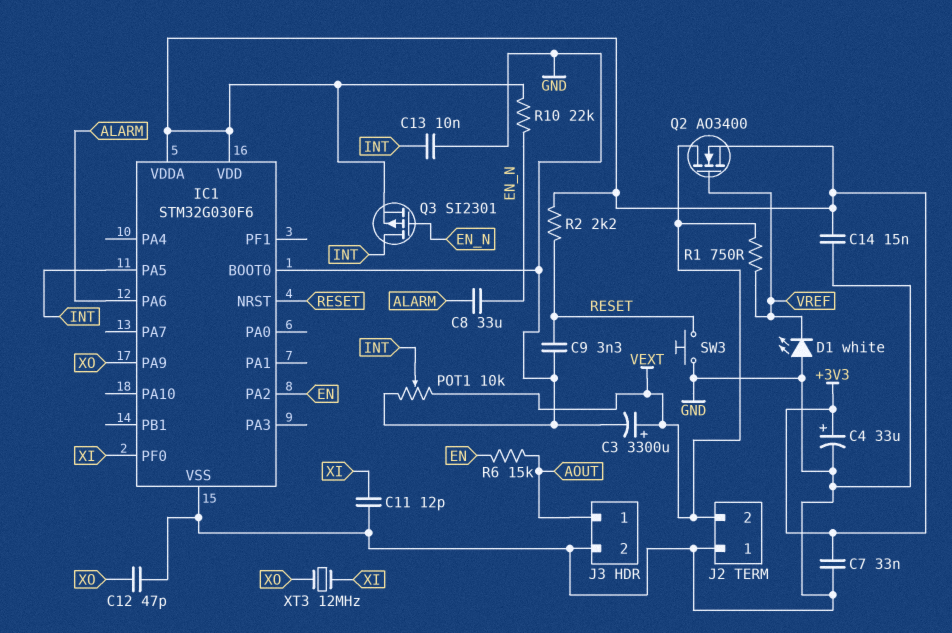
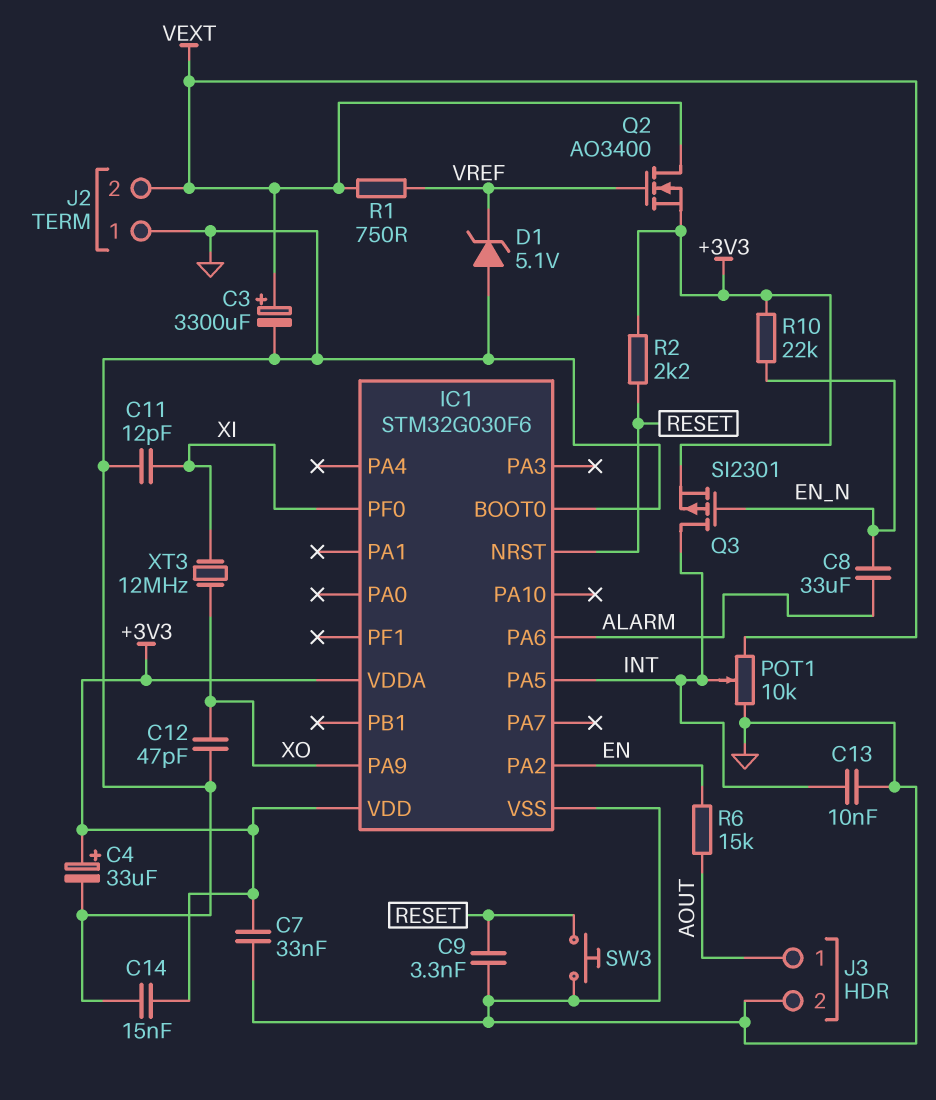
D1: LED white (A GND, K VREF) -> zener 5.1V (A GND, K VREF)

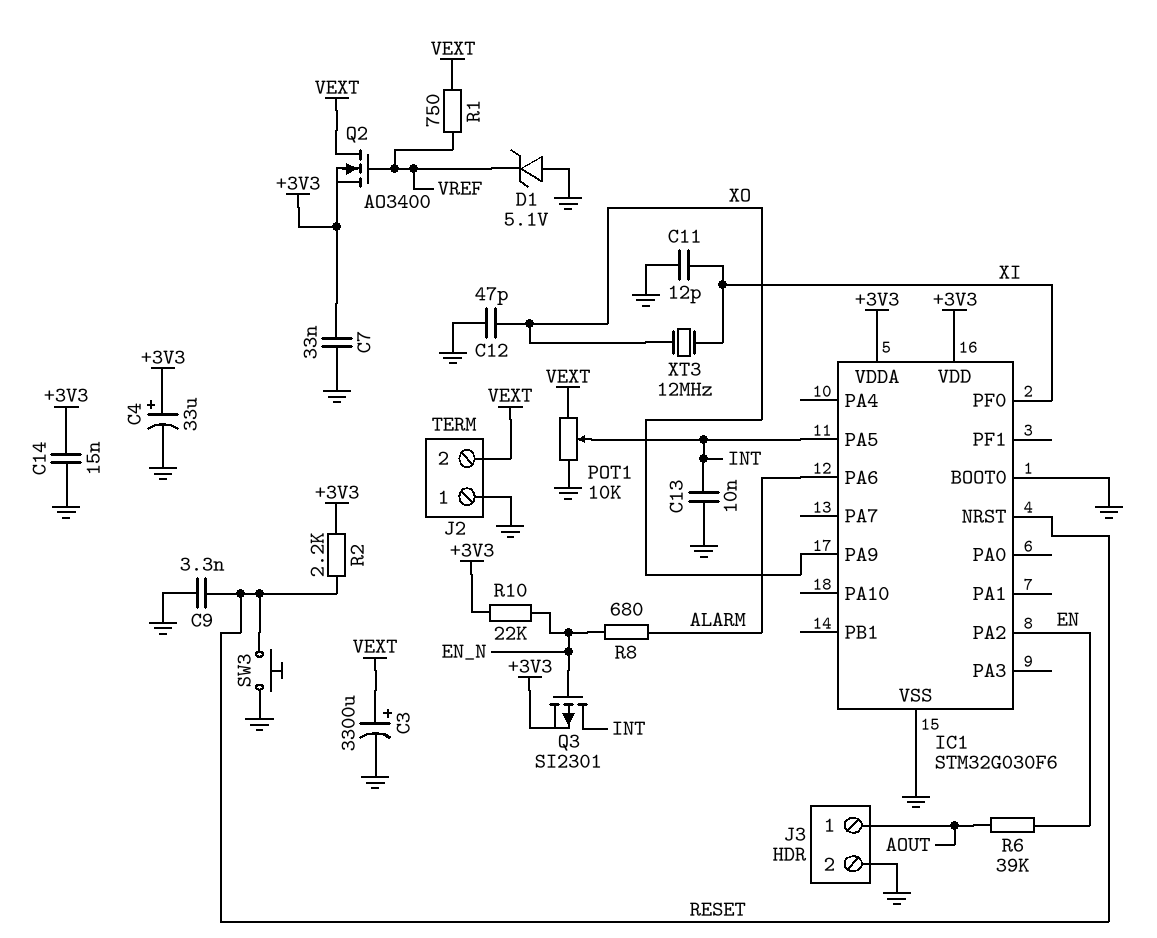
C8: 33uF (ALARM, EN_N) -> none
R6: 15k (AOUT, EN) -> 39k (AOUT, EN)
R8: none -> 680 (ALARM, EN_N)

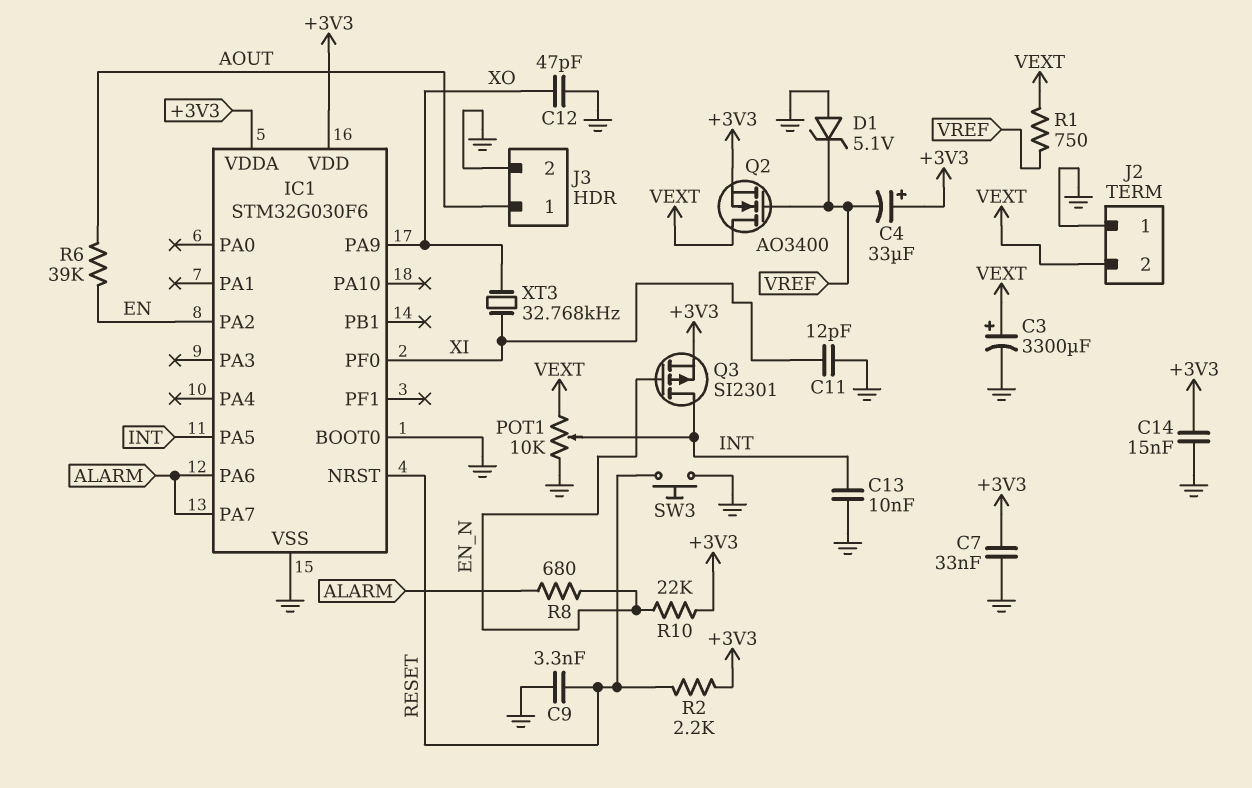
C4: 33uF (plus +3V3, minus GND) -> 33uF (plus +3V3, minus VREF)
IC1 pin PA7: none -> ALARM
XT3: 12MHz (XI, XO) -> 32.768kHz (XI, XO)

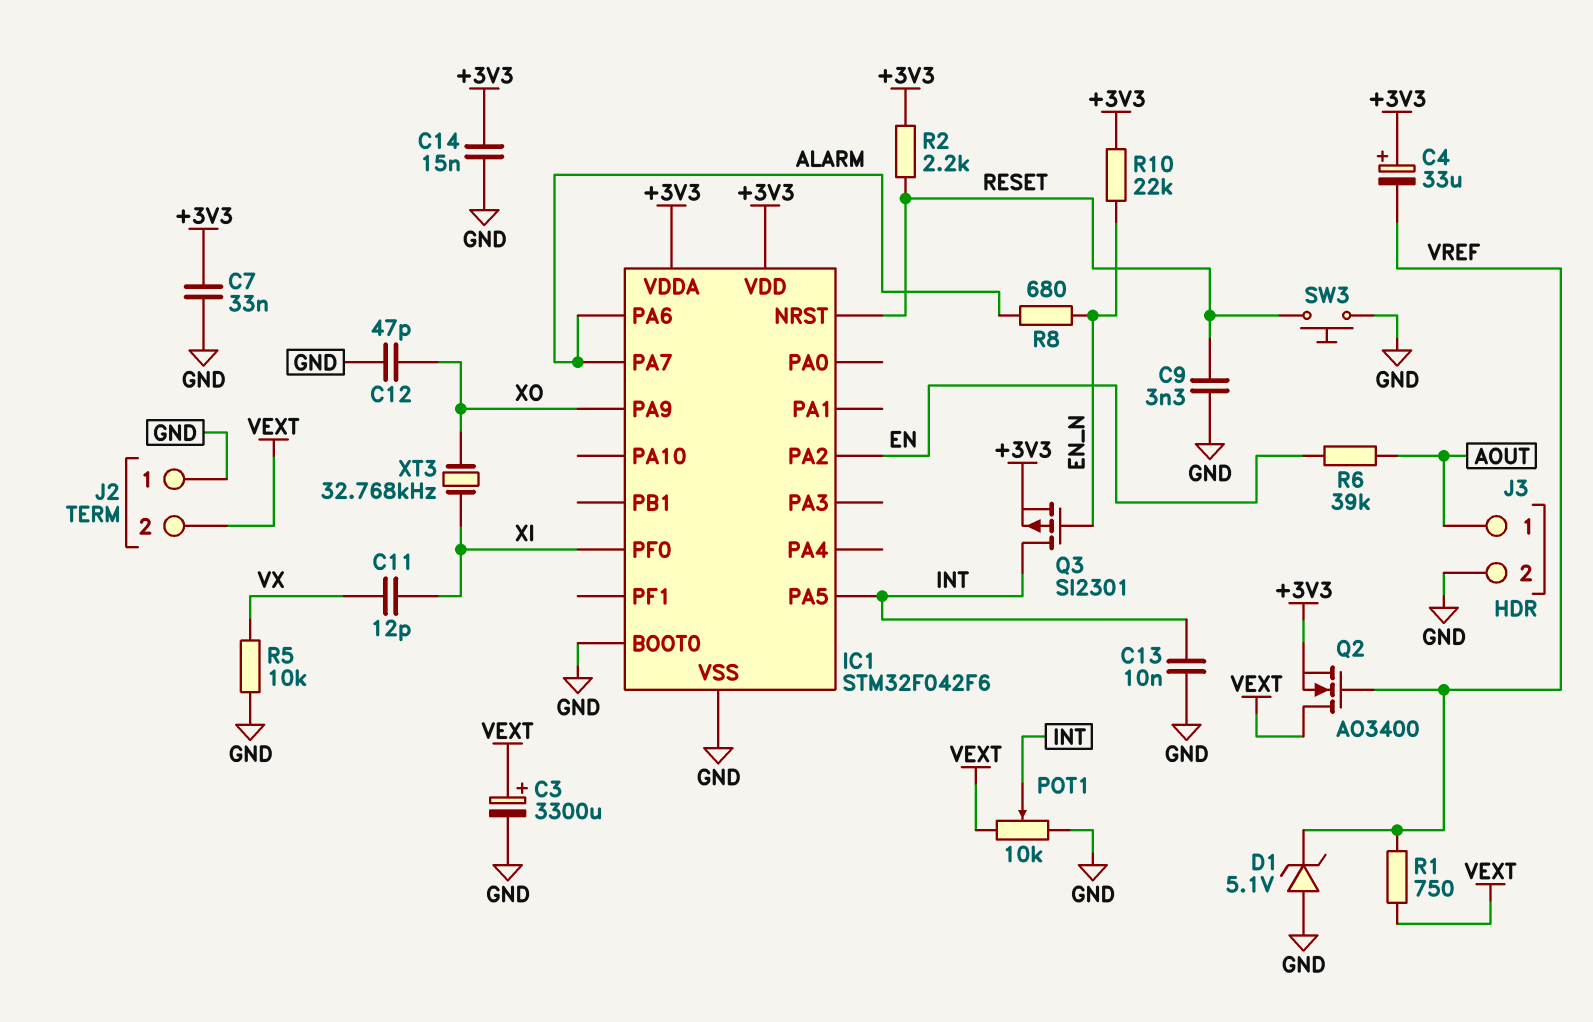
C11: 12pF (GND, XI) -> 12pF (VX, XI)
IC1: STM32G030F6 -> STM32F042F6
R5: none -> 10k (GND, VX)

